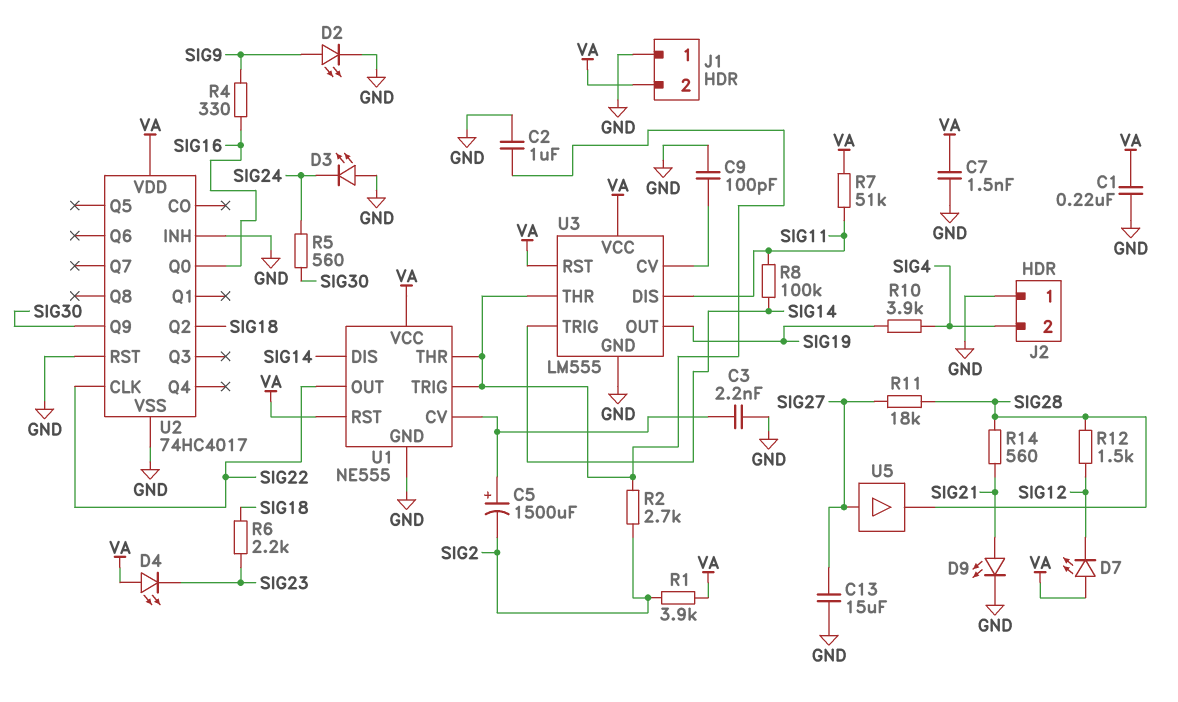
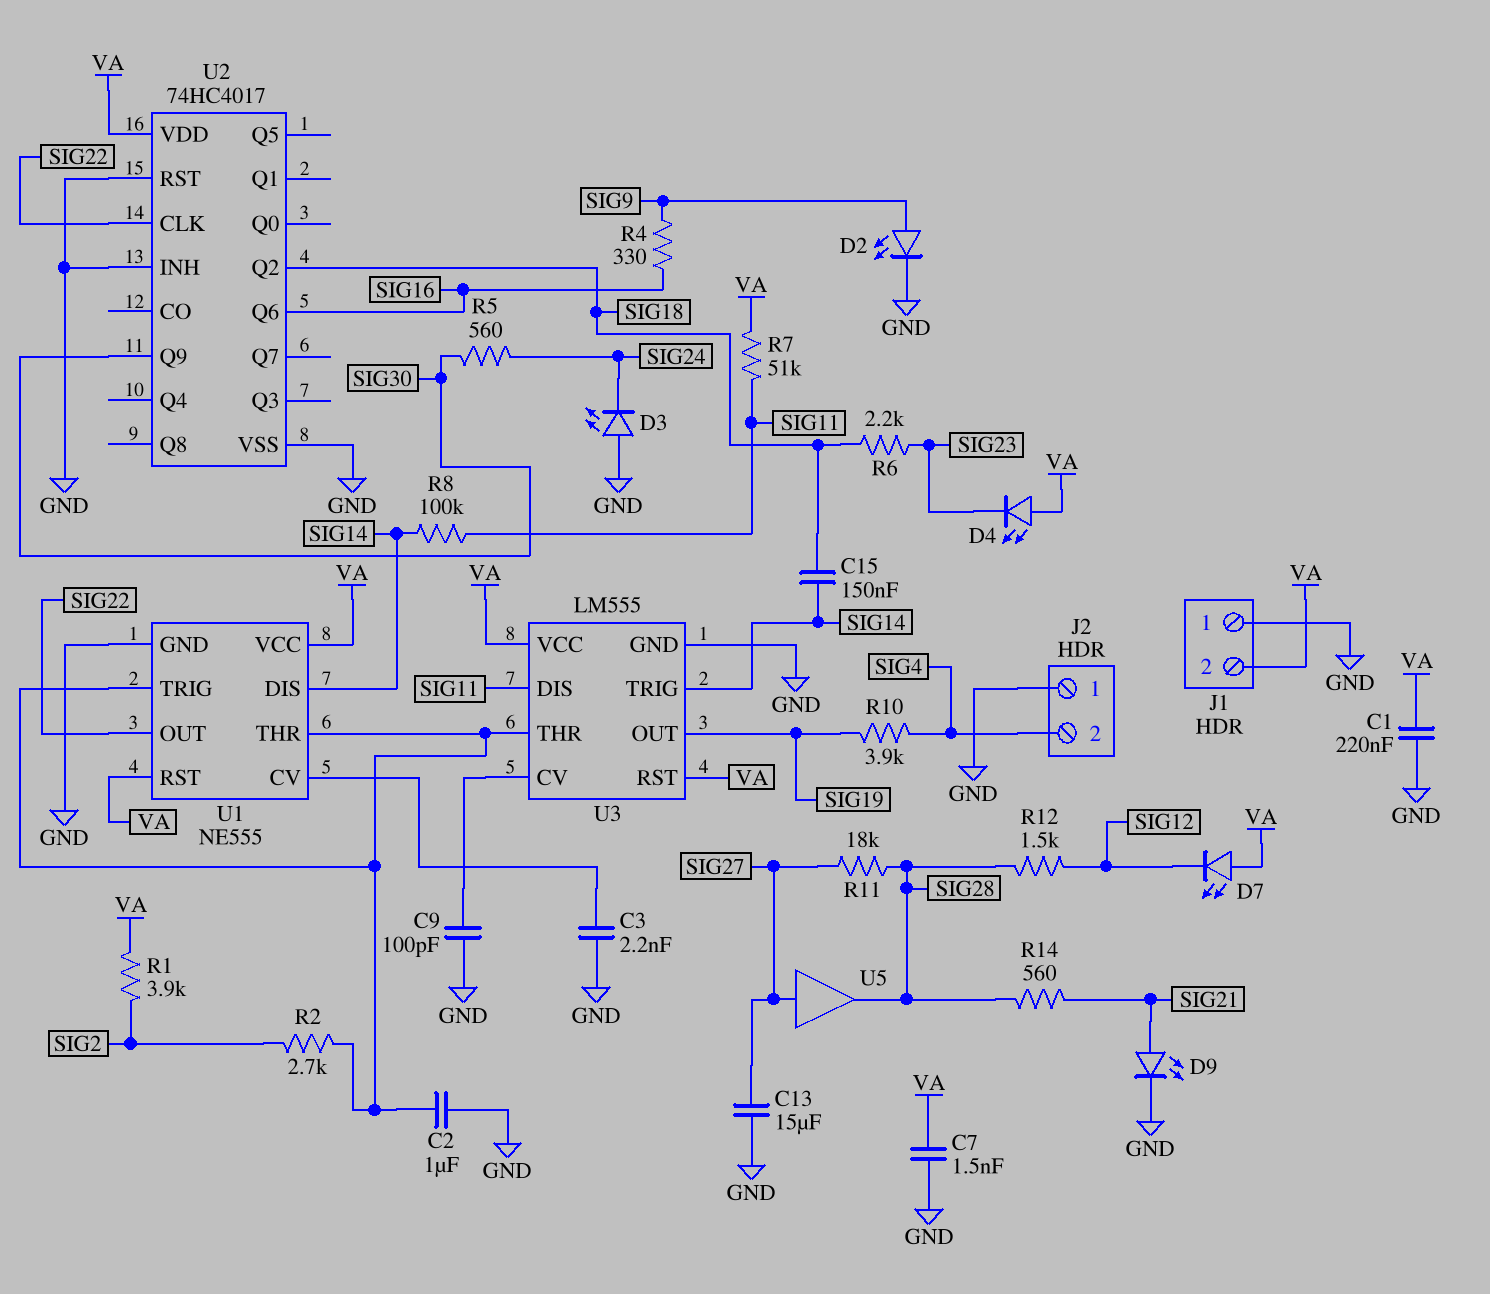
C5: 1500uF (plus U1/CV, minus SIG2) -> none
C15: none -> 150nF (SIG14, SIG18)
U2 pin Q0: SIG16 -> none
U2 pin Q6: none -> SIG16

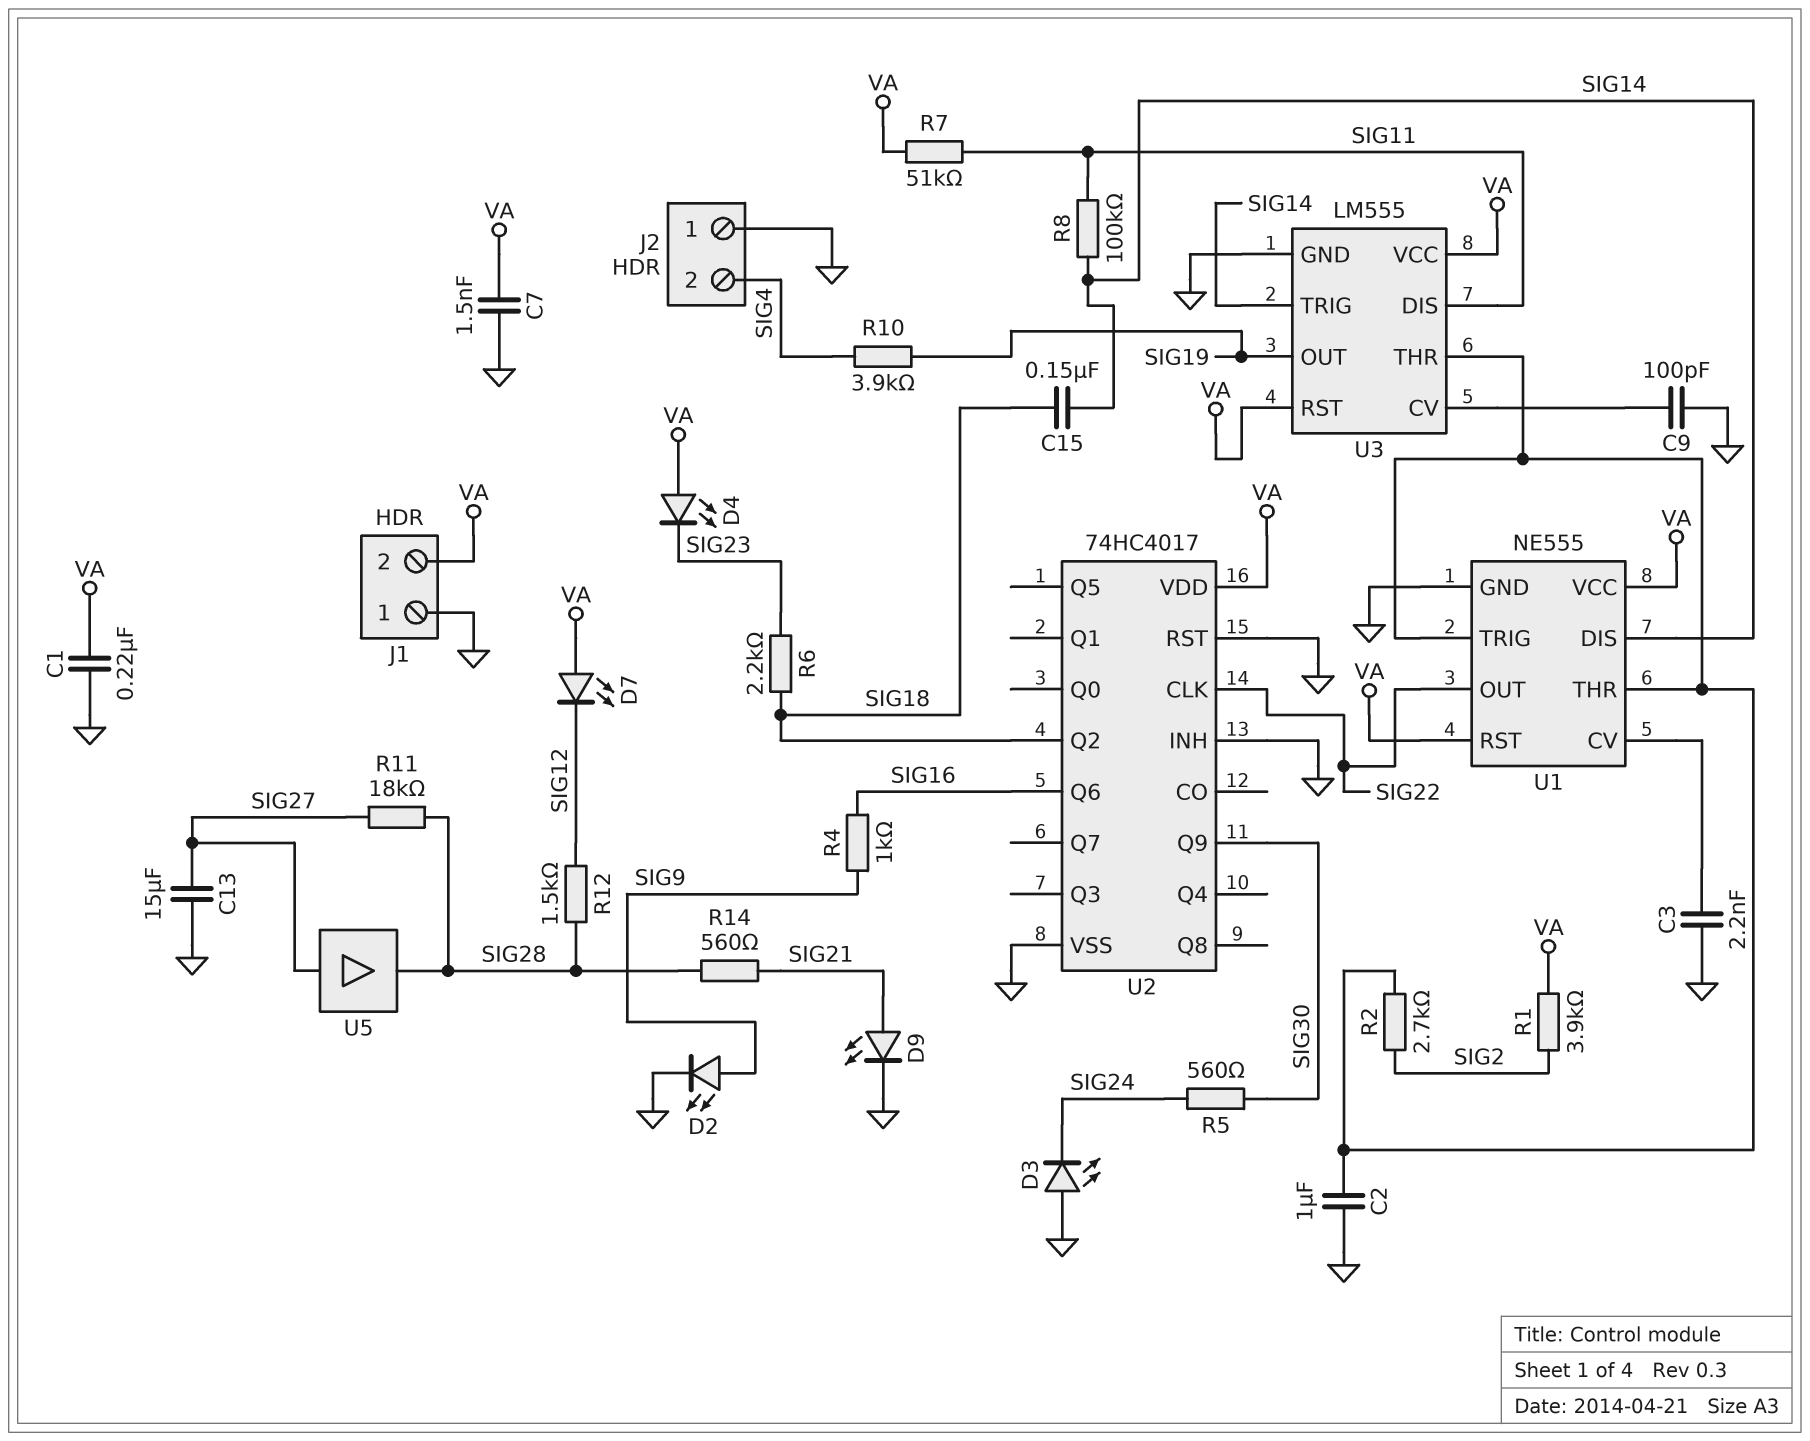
R4: 330 (SIG9, SIG16) -> 1k (SIG9, SIG16)

